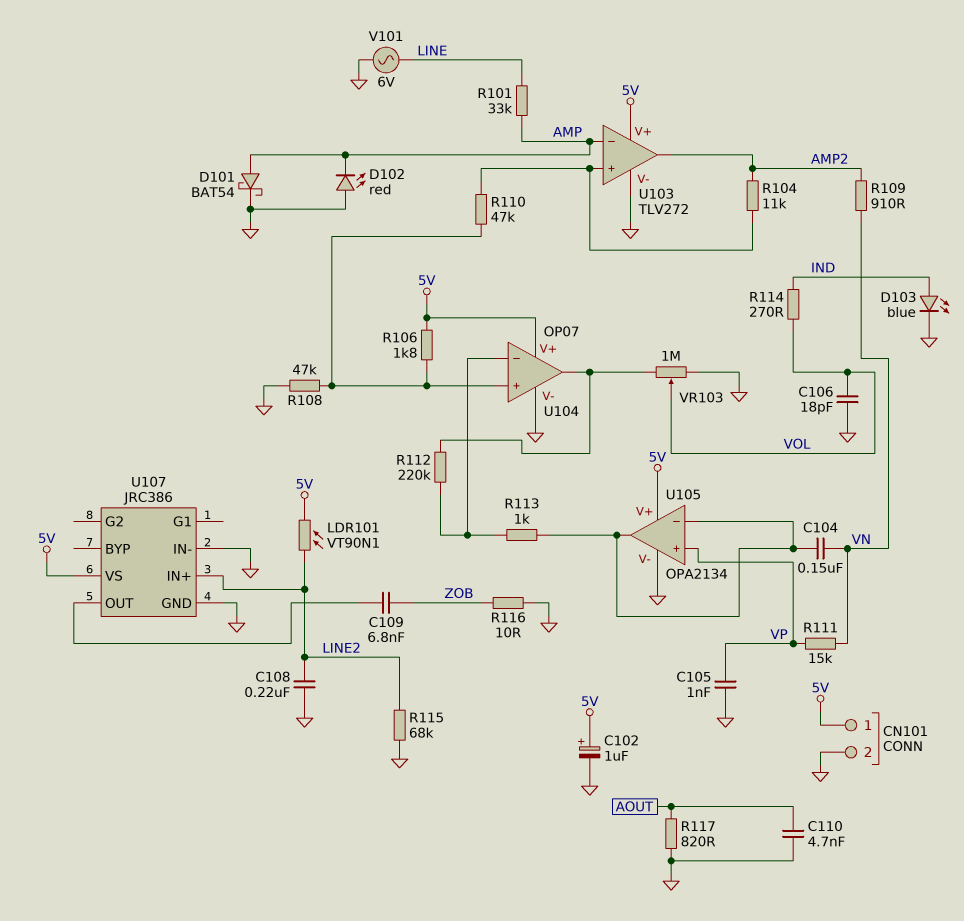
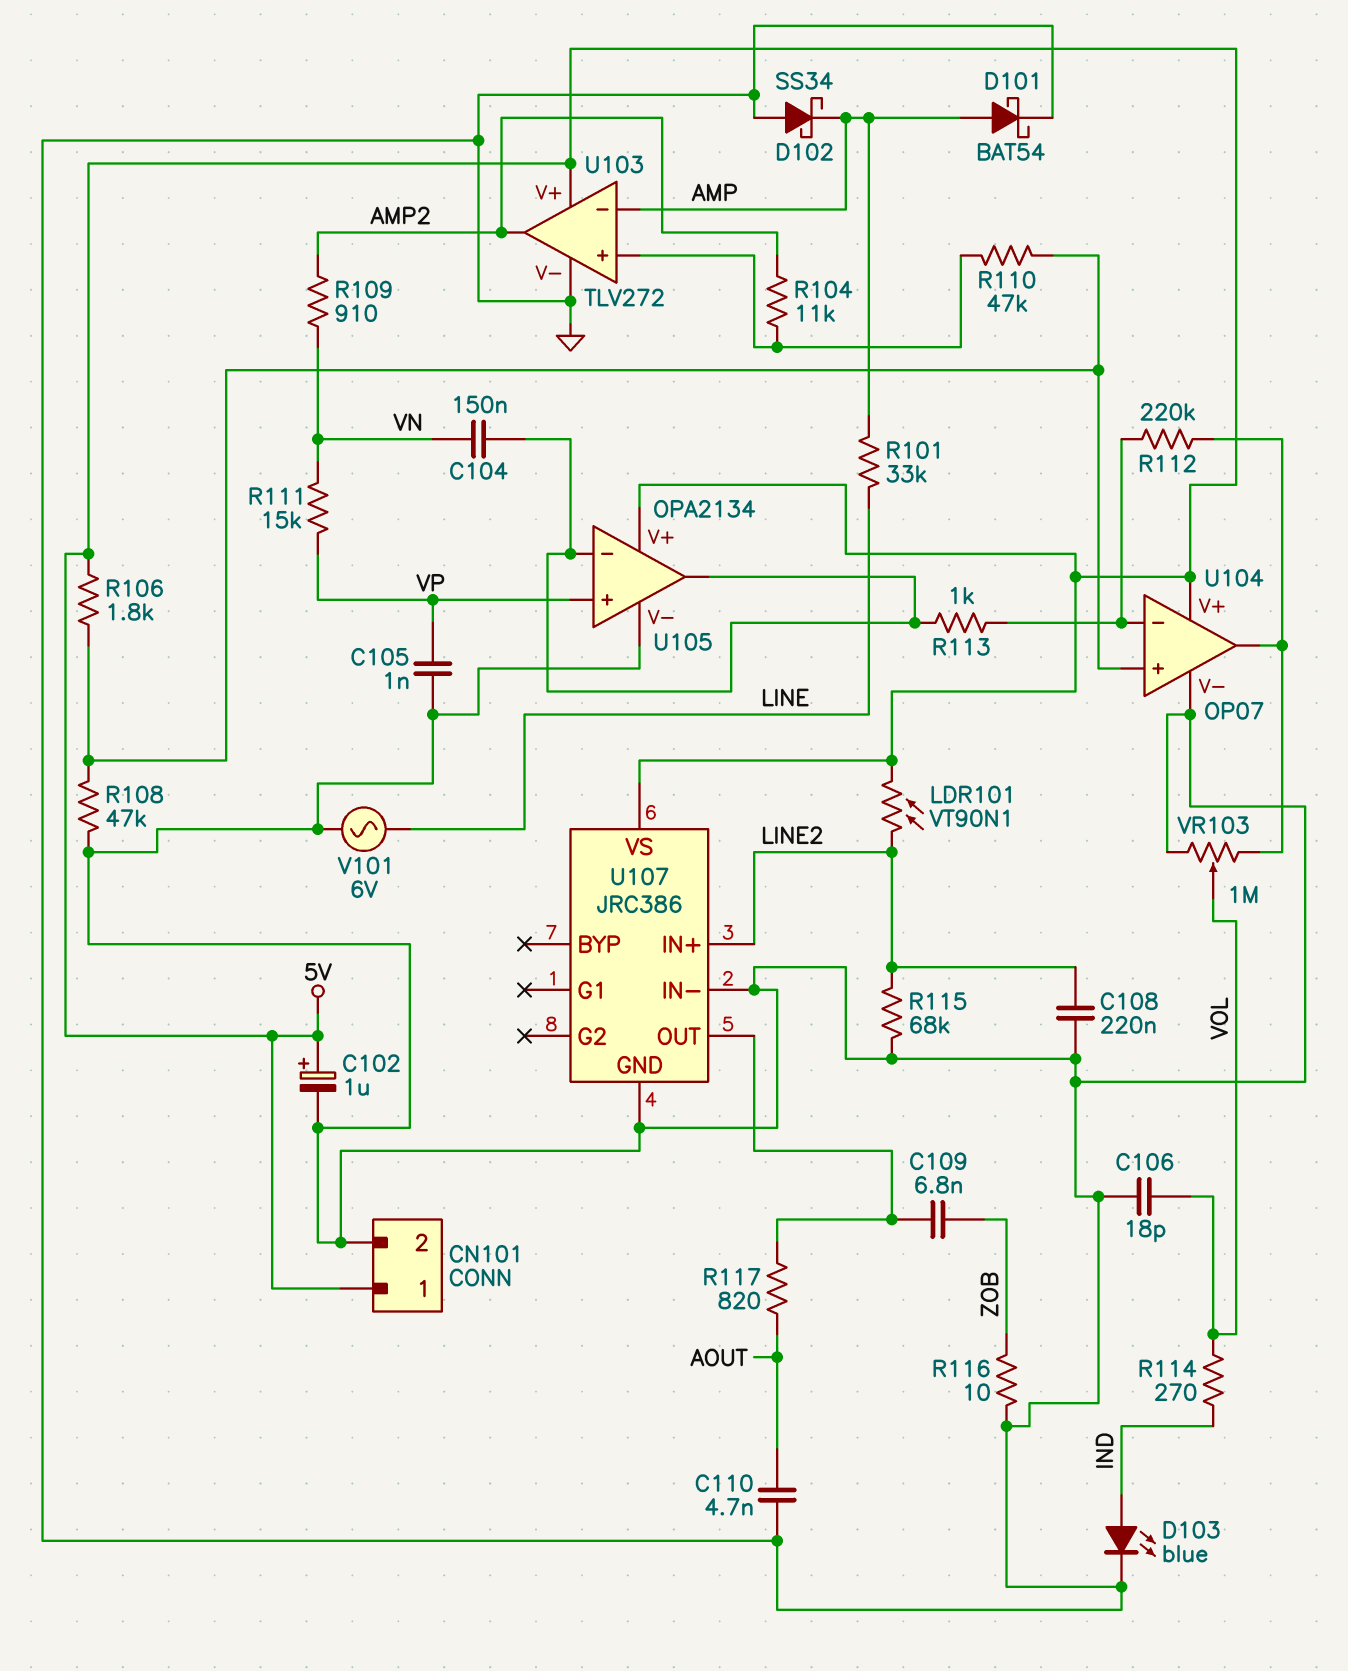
D102: LED red (A GND, K AMP) -> schottky SS34 (A GND, K AMP)
R117: 820 (AOUT, GND) -> 820 (AOUT, U107/OUT)

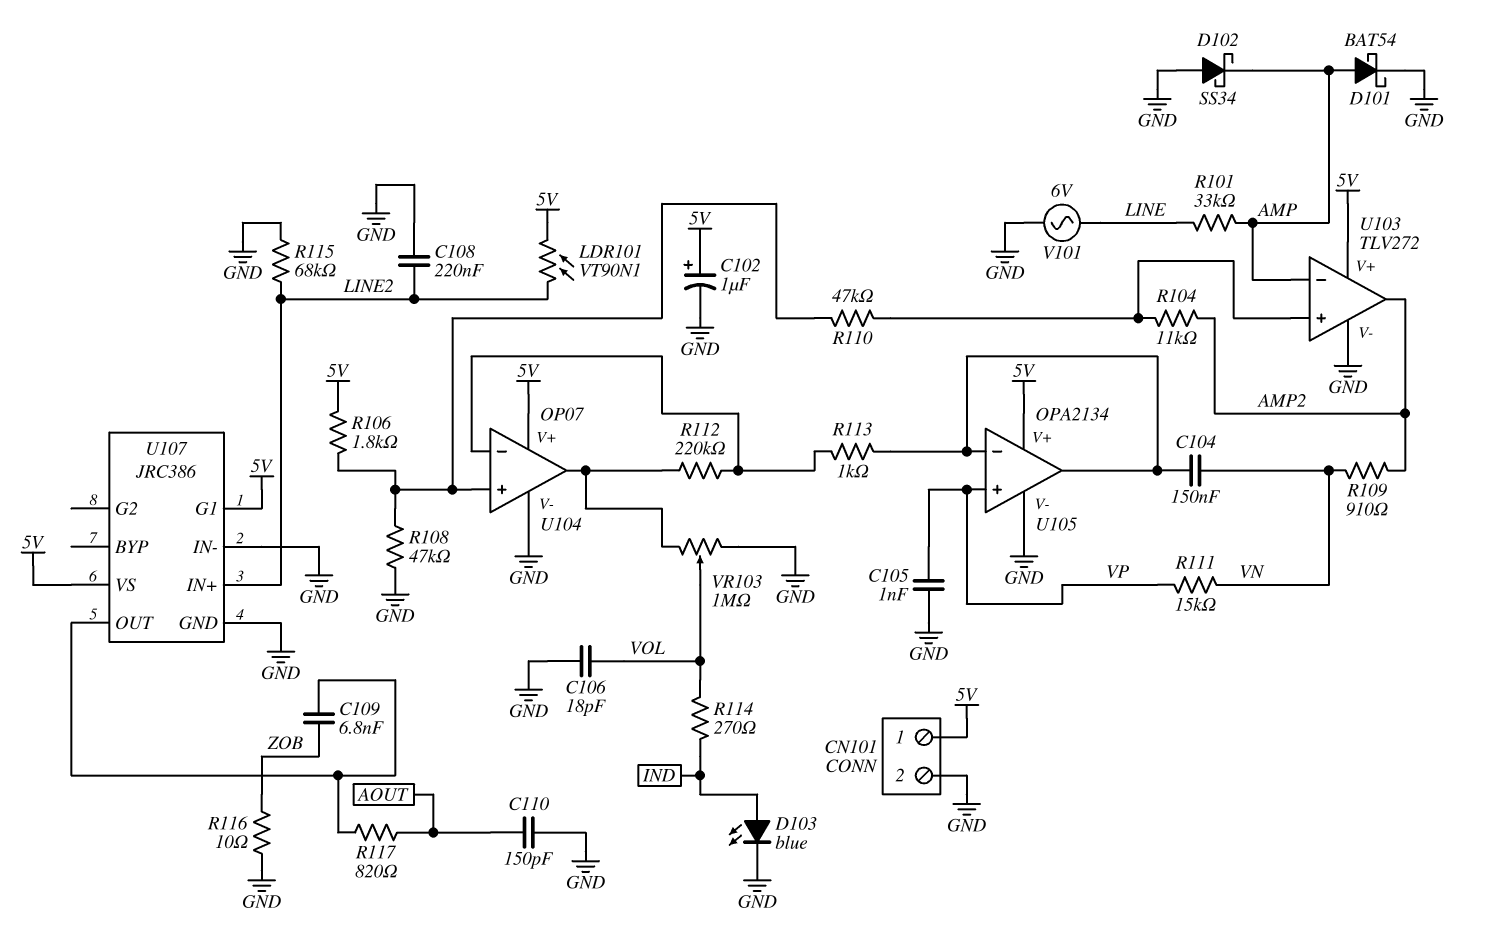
C110: 4.7nF (AOUT, GND) -> 150pF (AOUT, GND)
U107 pin G1: none -> 5V

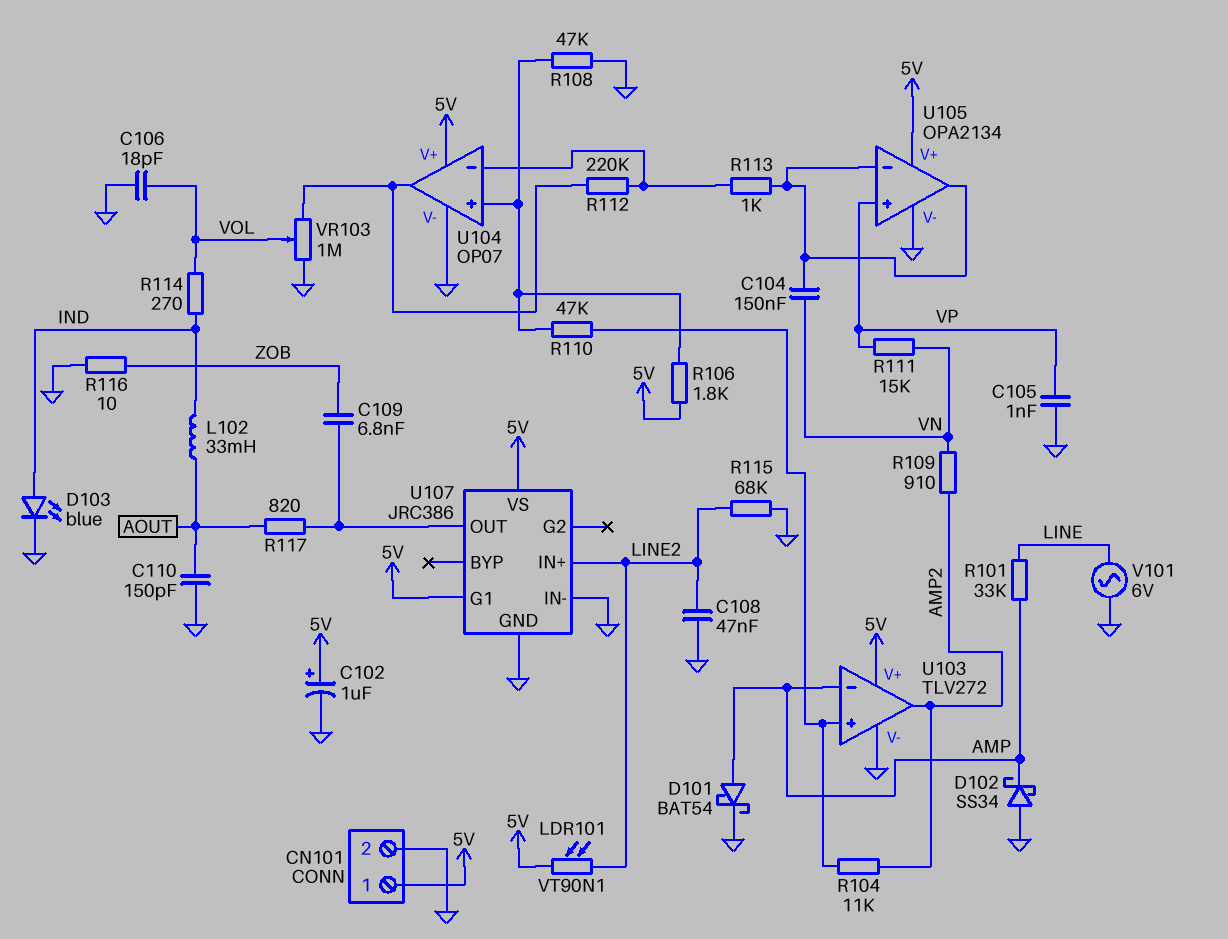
C108: 220nF (GND, LINE2) -> 47nF (GND, LINE2)
L102: none -> 33mH (AOUT, IND)

